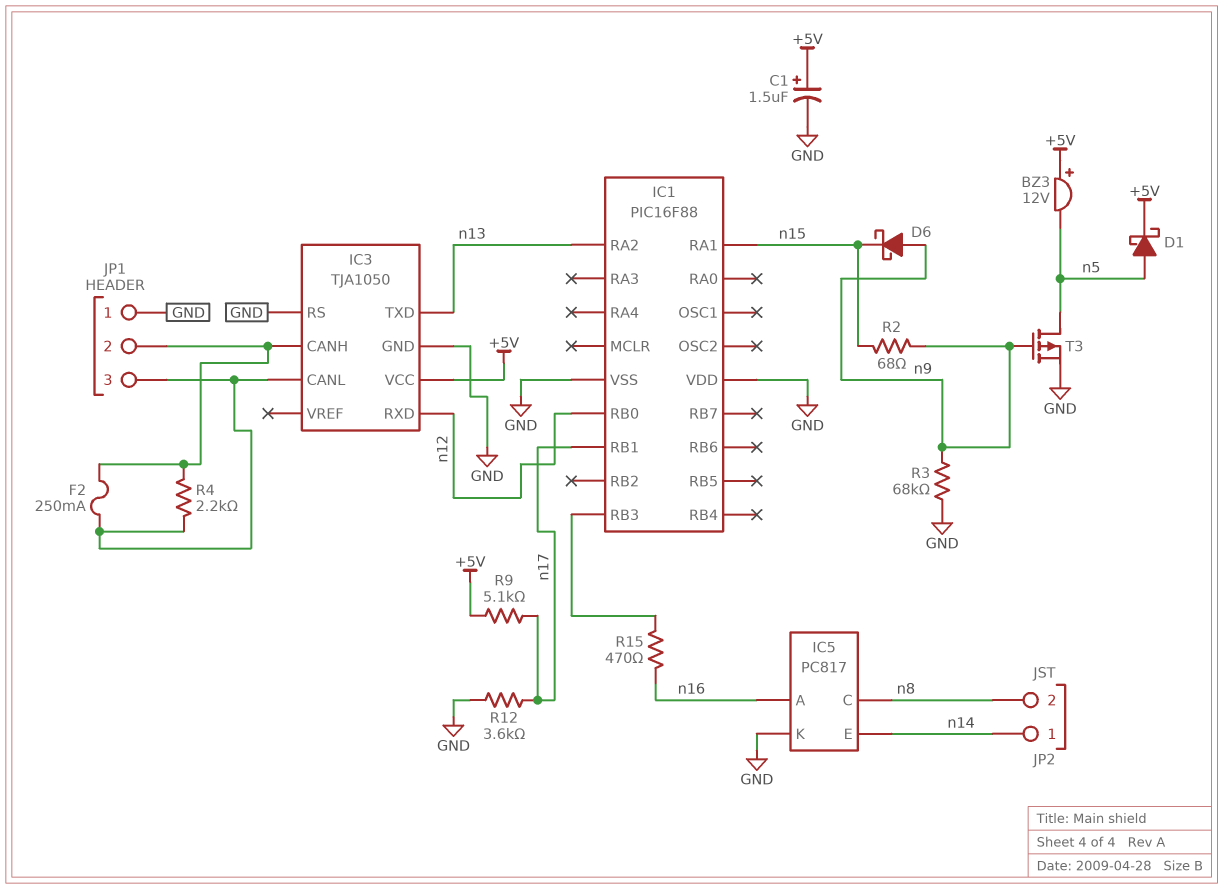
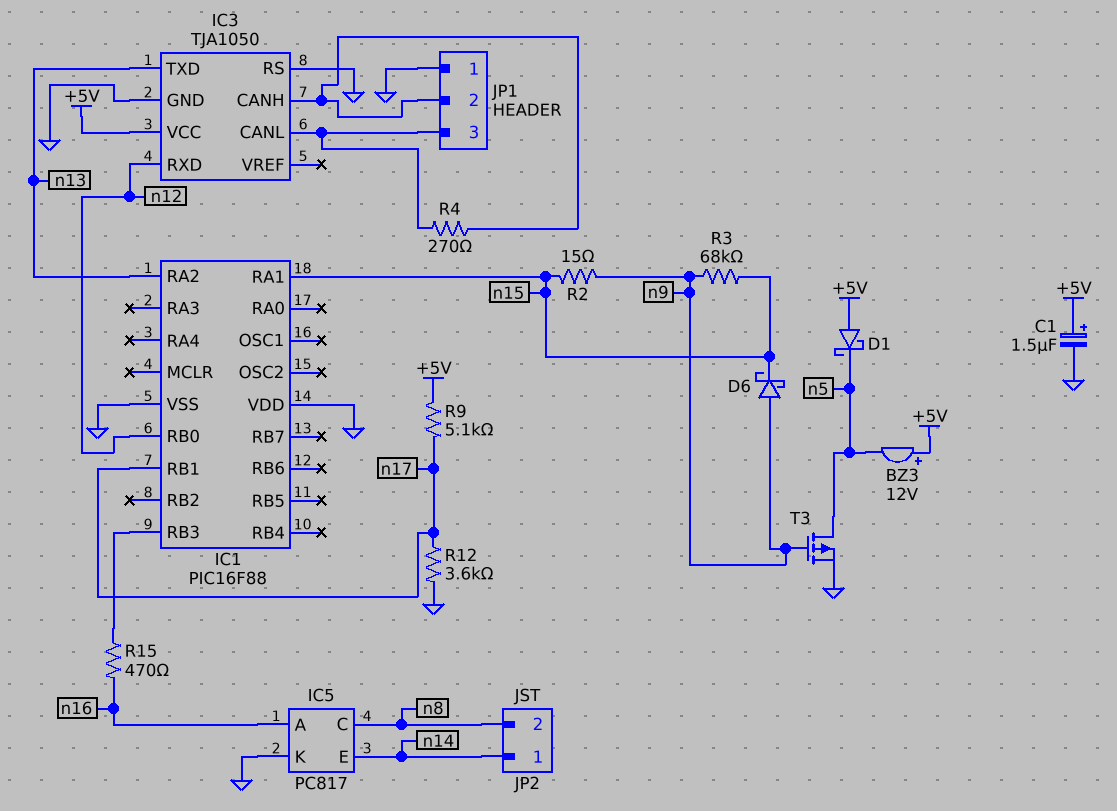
D1: schottky (A n5, K +5V) -> schottky (A +5V, K n5)
F2: 250mA (IC3/CANH, IC3/CANL) -> none
R2: 68 (n9, n15) -> 15 (n9, n15)
R3: 68k (GND, n9) -> 68k (n9, n15)
R4: 2.2k (IC3/CANH, IC3/CANL) -> 270 (IC3/CANH, IC3/CANL)

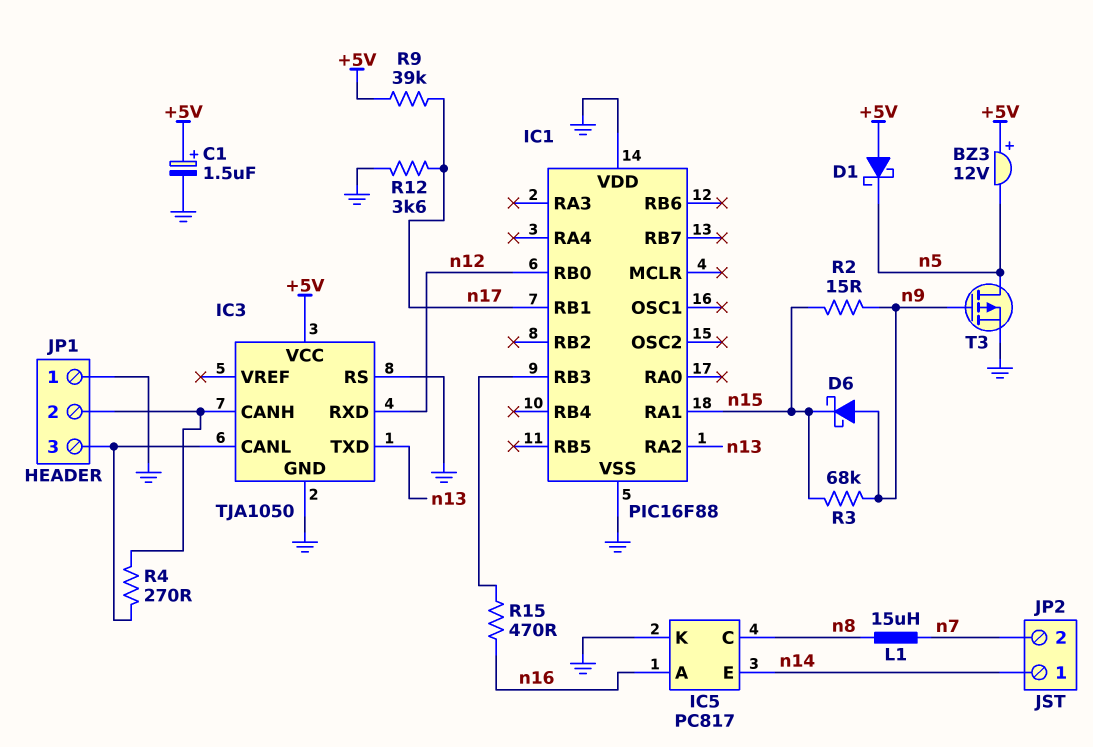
JP2 pin 2: n8 -> n7
L1: none -> 15uH (n7, n8)
R9: 5.1k (+5V, n17) -> 39k (+5V, n17)

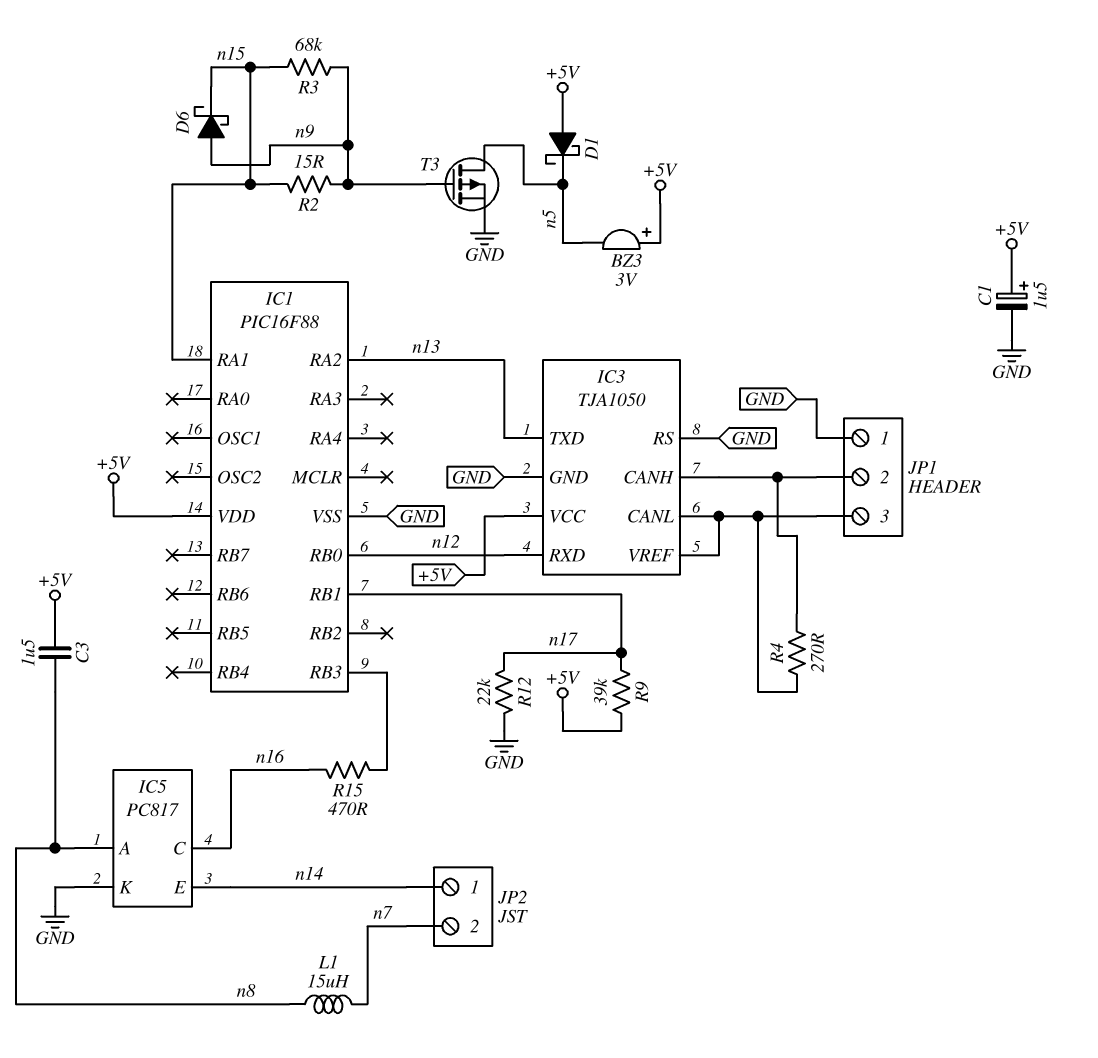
BZ3: buzzer 12V (plus +5V, minus n5) -> buzzer 3V (plus +5V, minus n5)
C3: none -> 1.5uF (+5V, n8)
IC1 pin VDD: GND -> +5V
IC3 pin VREF: none -> IC3/CANL
IC5 pin A: n16 -> n8
IC5 pin C: n8 -> n16
R12: 3.6k (GND, n17) -> 22k (GND, n17)

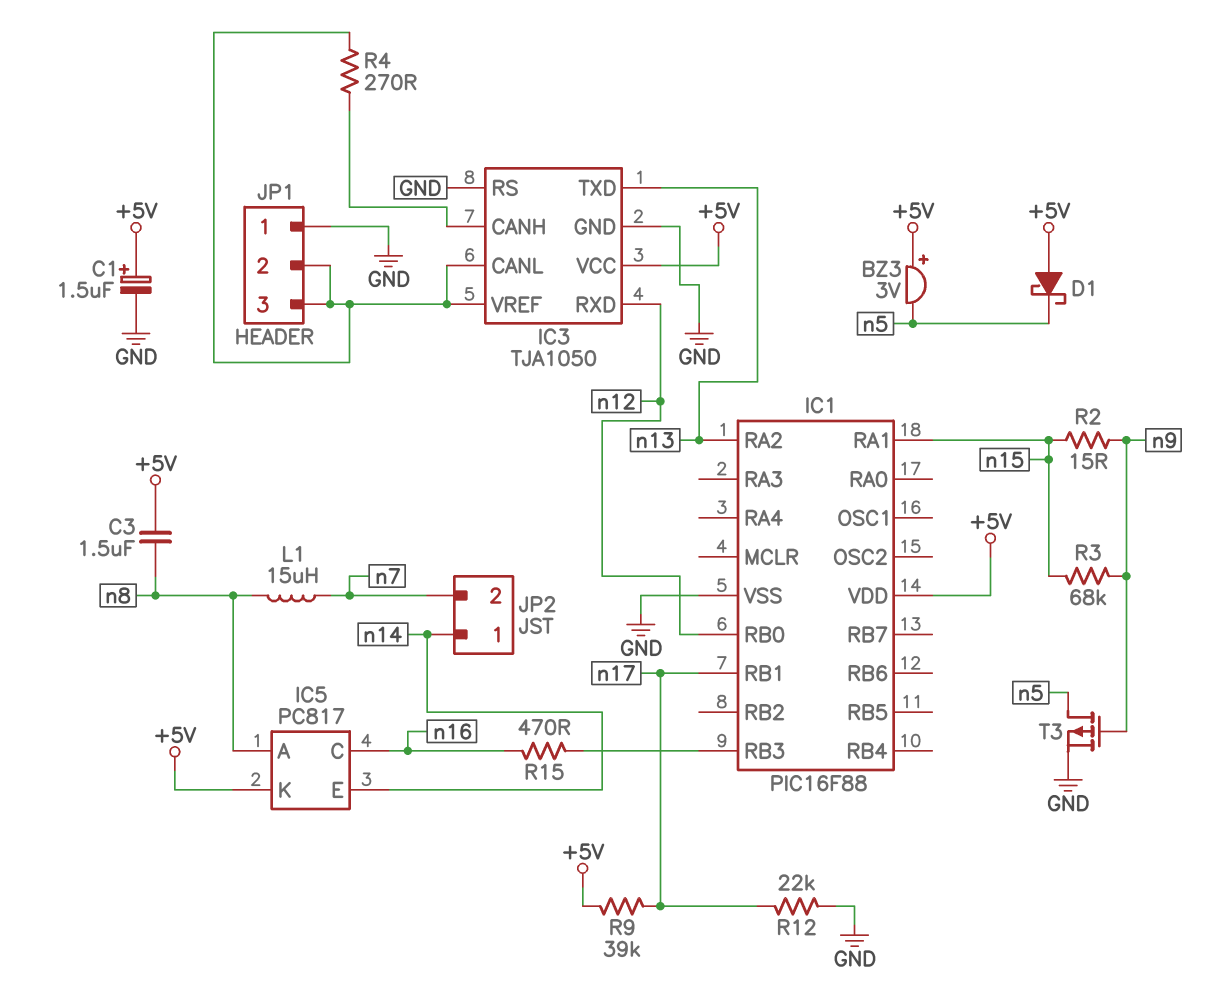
D6: schottky (A n9, K n15) -> none
IC5 pin K: GND -> +5V
JP1 pin 2: IC3/CANH -> IC3/CANL

